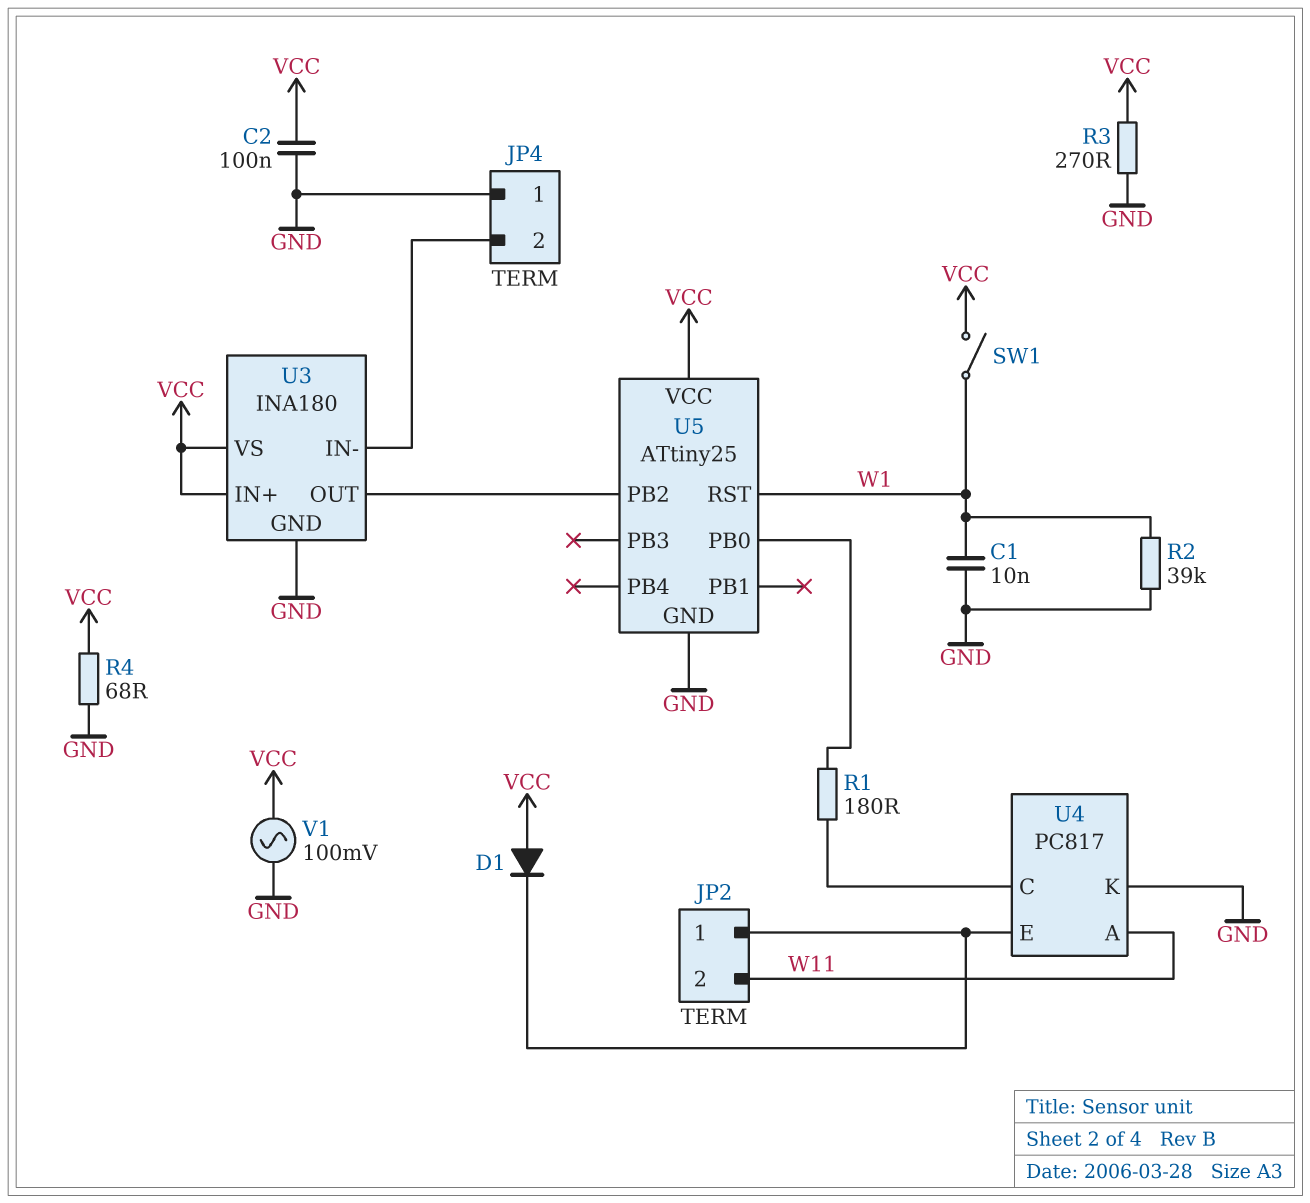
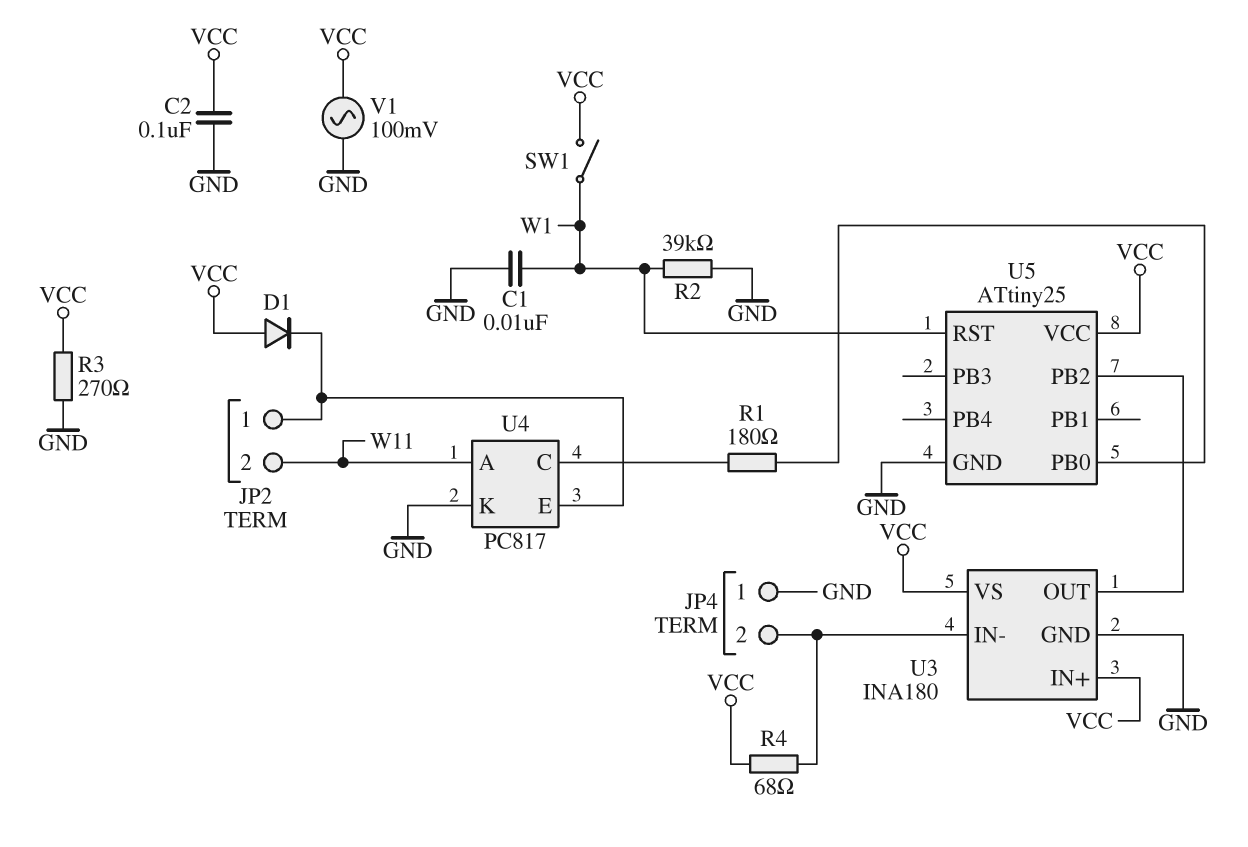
R4: 68 (GND, VCC) -> 68 (JP4/2, VCC)

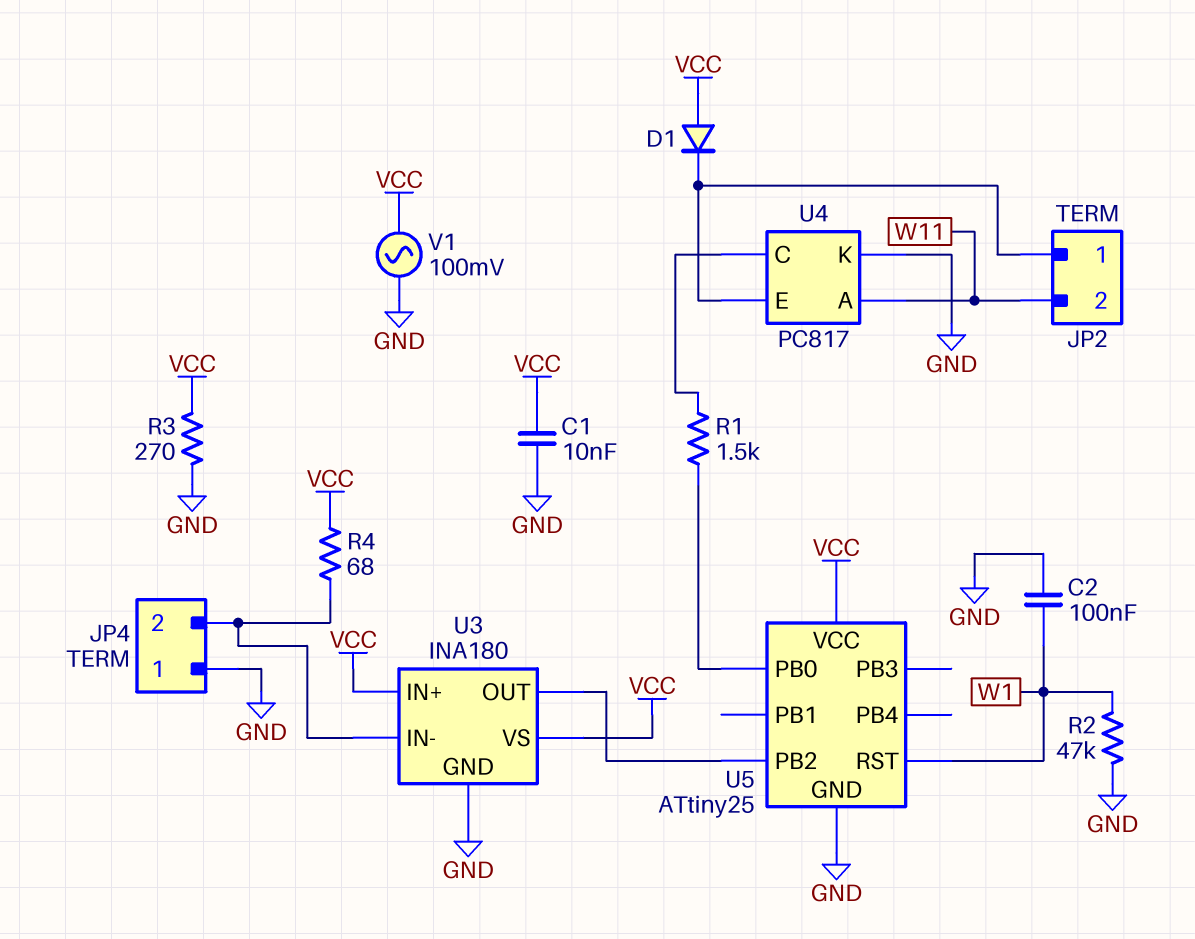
C1: 10nF (GND, W1) -> 10nF (GND, VCC)
C2: 100nF (GND, VCC) -> 100nF (GND, W1)
R1: 180 (U4/C, U5/PB0) -> 1.5k (U4/C, U5/PB0)
R2: 39k (GND, W1) -> 47k (GND, W1)
SW1: switch (VCC, W1) -> none

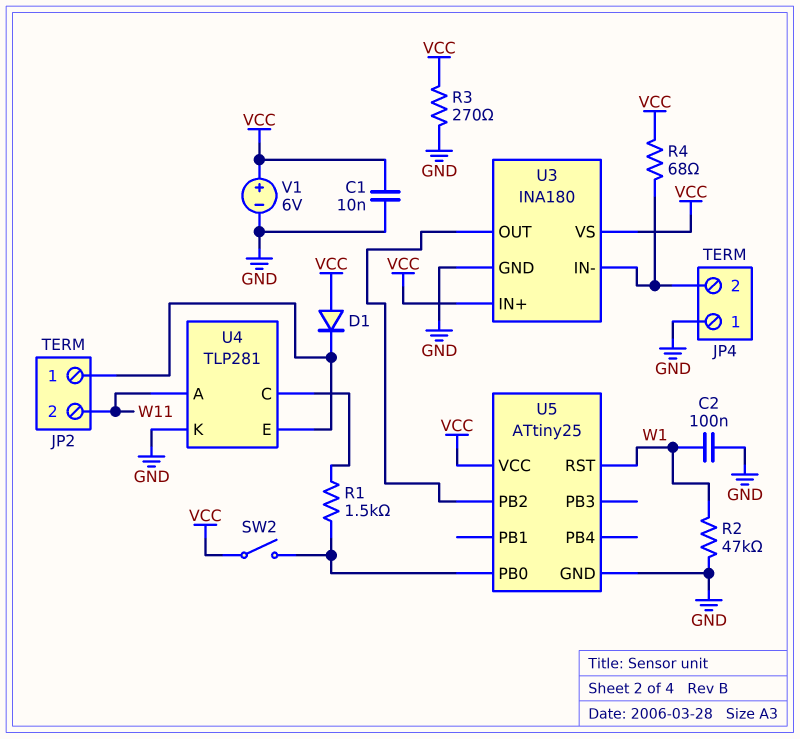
SW2: none -> switch (U5/PB0, VCC)
U4: PC817 -> TLP281
V1: AC 100mV (GND, VCC) -> 6V (plus VCC, minus GND)

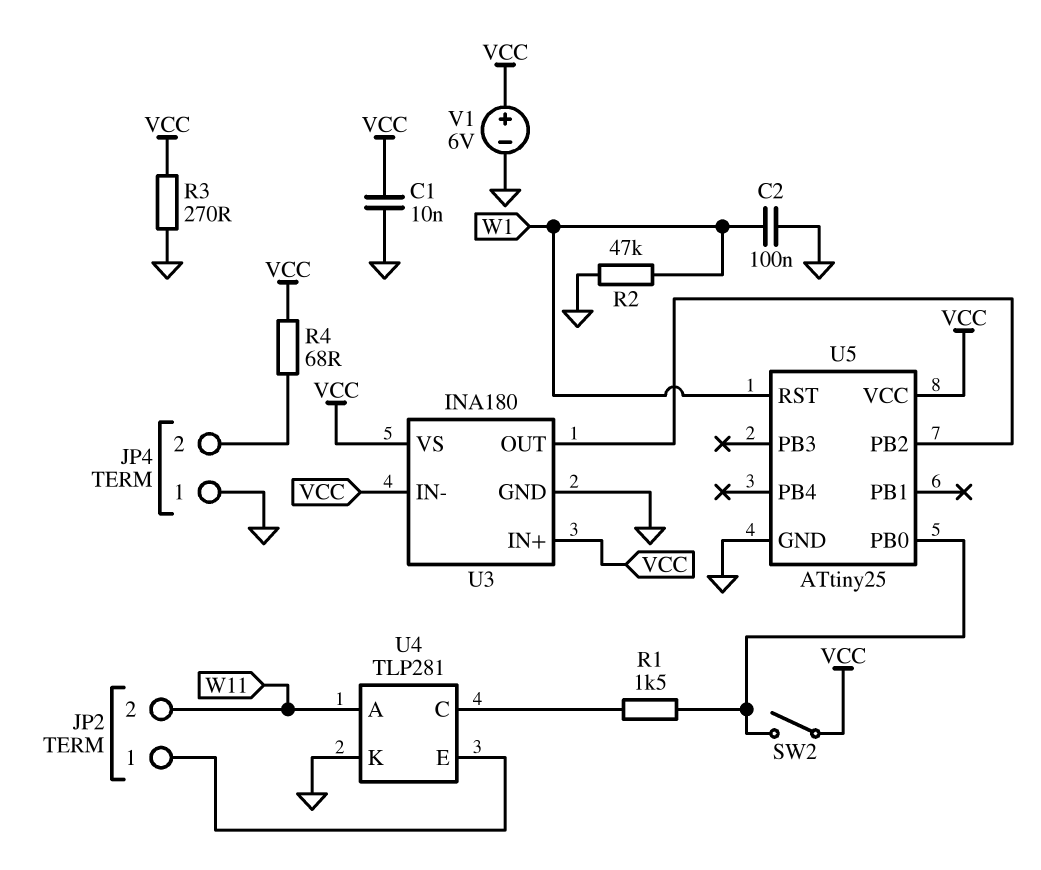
D1: diode (A VCC, K JP2/1) -> none
U3 pin IN-: JP4/2 -> VCC

